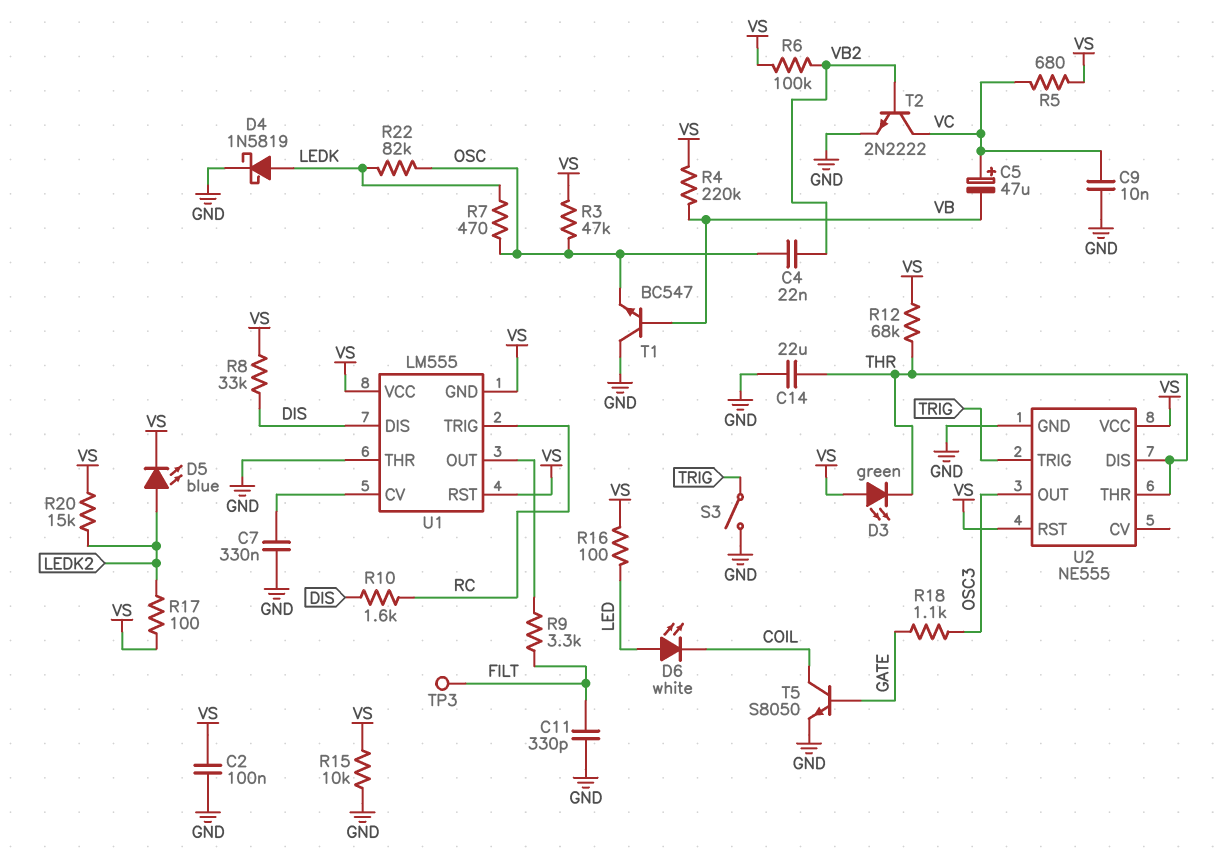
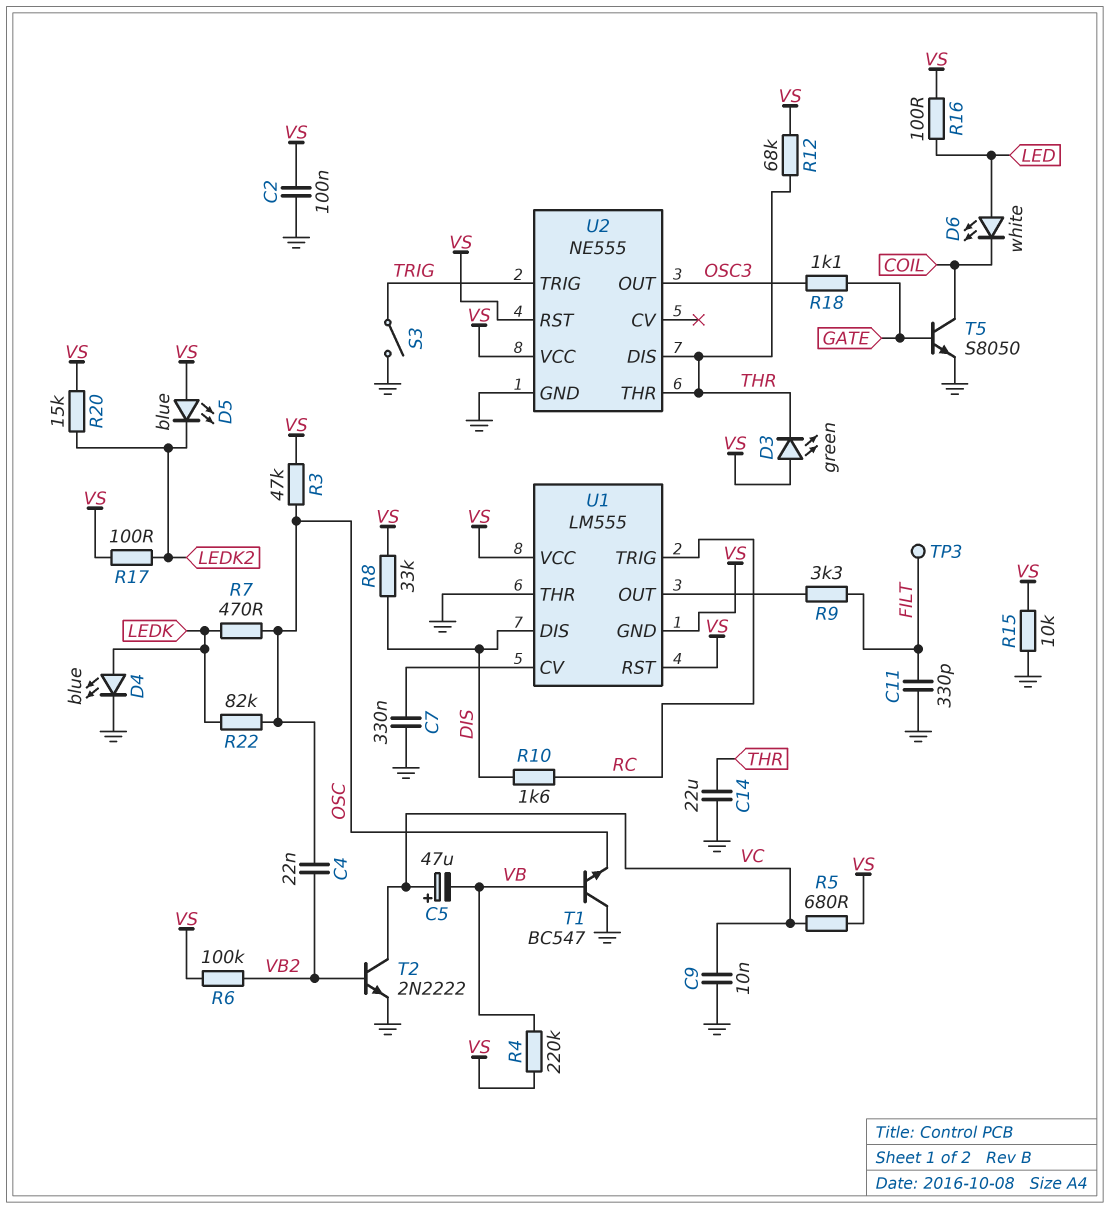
D4: schottky 1N5819 (A LEDK, K GND) -> LED blue (A LEDK, K GND)
D5: LED blue (A LEDK2, K VS) -> LED blue (A VS, K LEDK2)

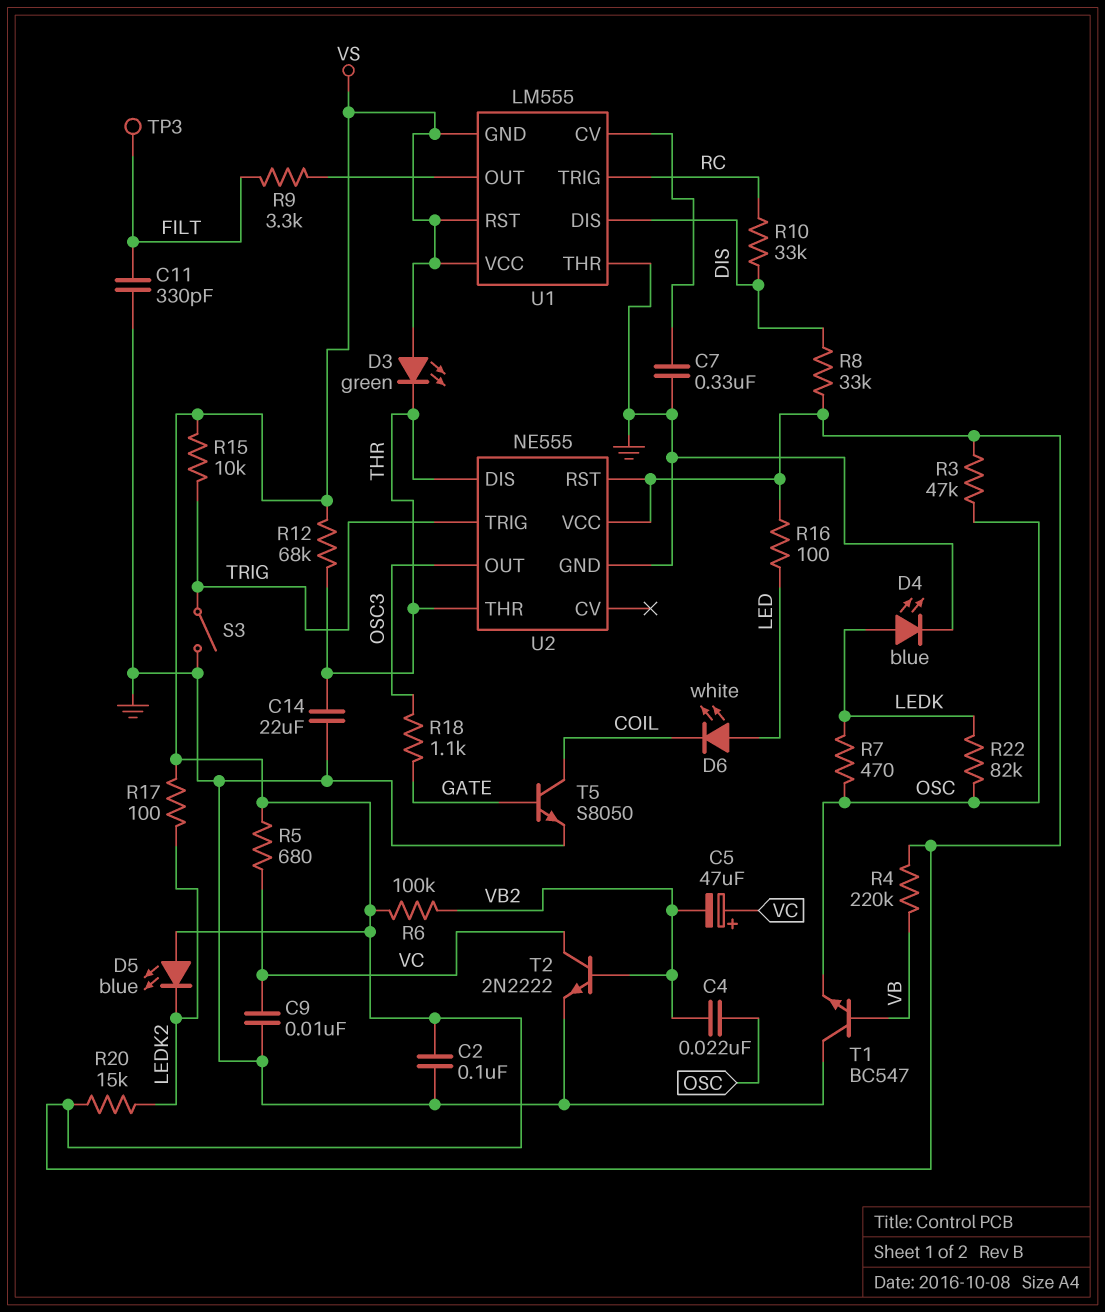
C5: 47uF (plus VC, minus VB) -> 47uF (plus VC, minus VB2)
R10: 1.6k (DIS, RC) -> 33k (DIS, RC)
R15: 10k (GND, VS) -> 10k (TRIG, VS)

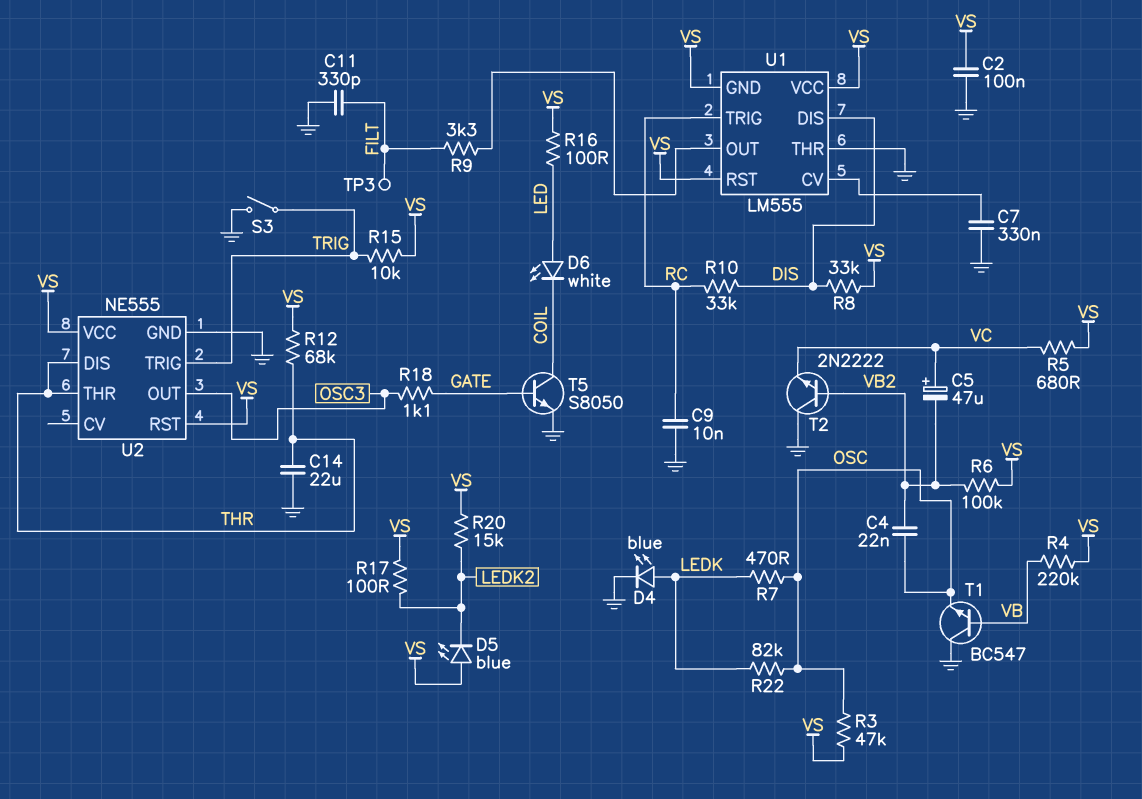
C9: 10nF (GND, VC) -> 10nF (GND, RC)
D3: LED green (A VS, K THR) -> none
T2: NPN 2N2222 (B VB2, C VC, E GND) -> NPN 2N2222 (B VB2, C GND, E VC)

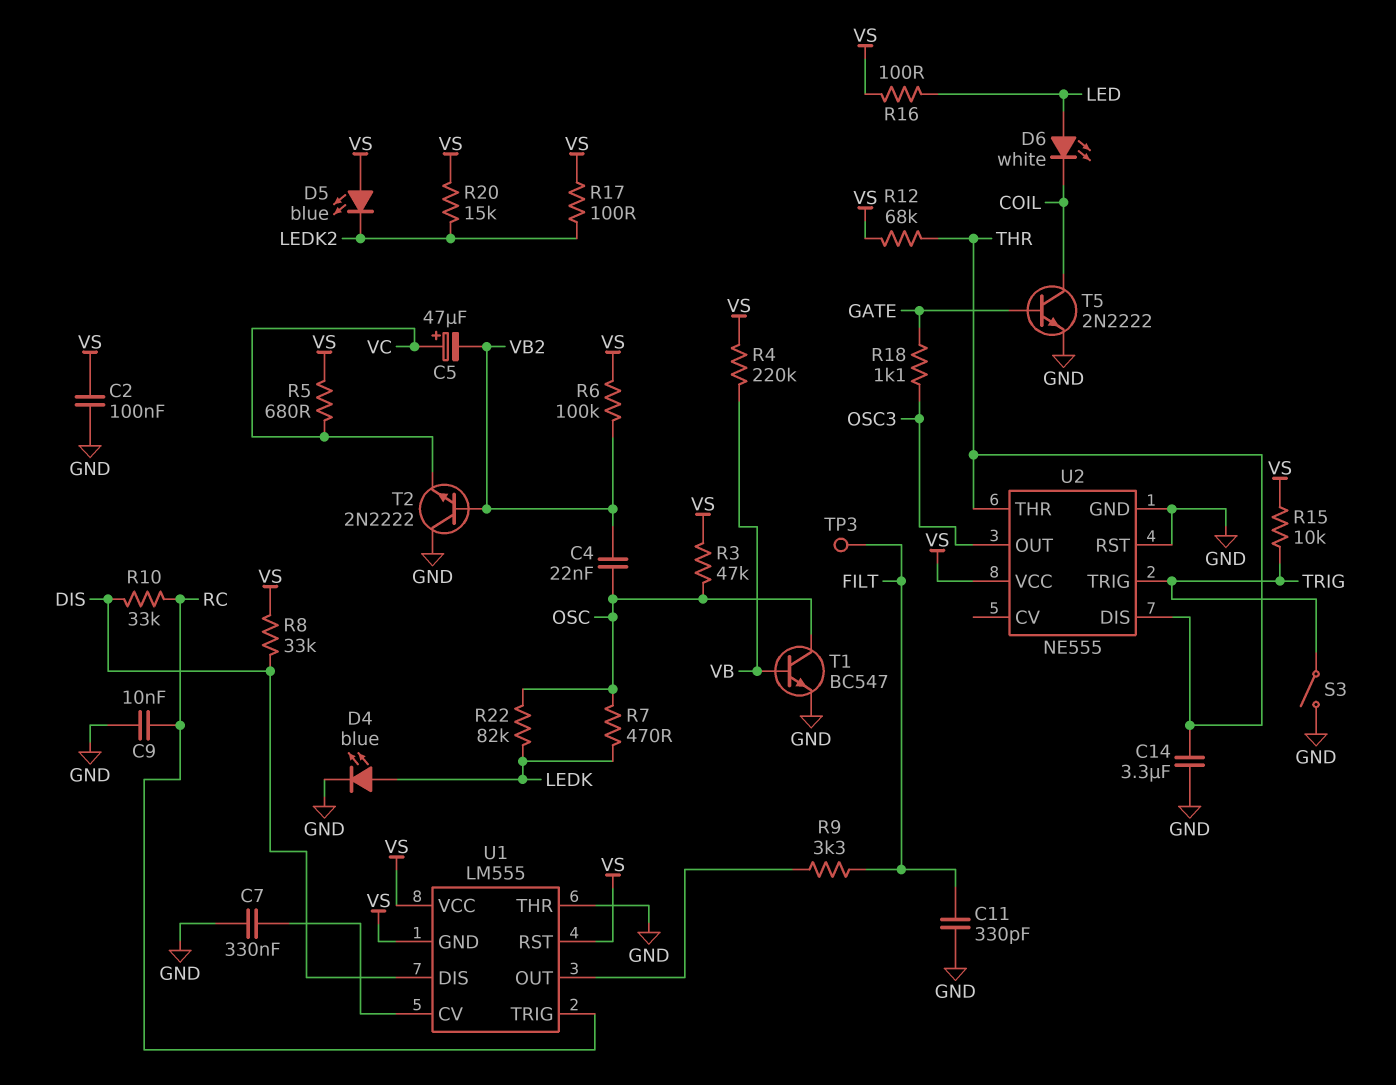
C14: 22uF (GND, THR) -> 3.3uF (GND, THR)
T1: NPN BC547 (B VB, C GND, E OSC) -> NPN BC547 (B VB, C OSC, E GND)
T5: NPN S8050 (B GATE, C COIL, E GND) -> NPN 2N2222 (B GATE, C COIL, E GND)
U2 pin RST: VS -> GND

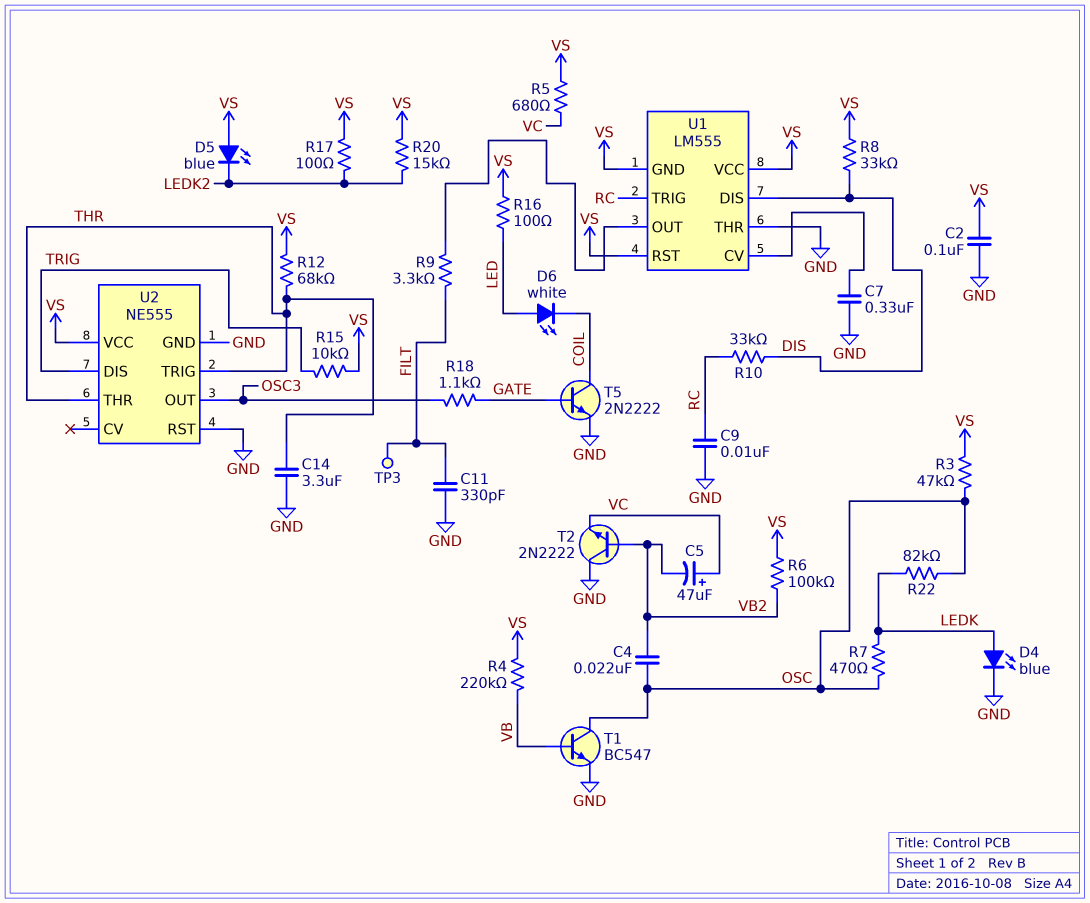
S3: switch (GND, TRIG) -> none
U2 pin DIS: THR -> TRIG
U2 pin TRIG: TRIG -> THR

